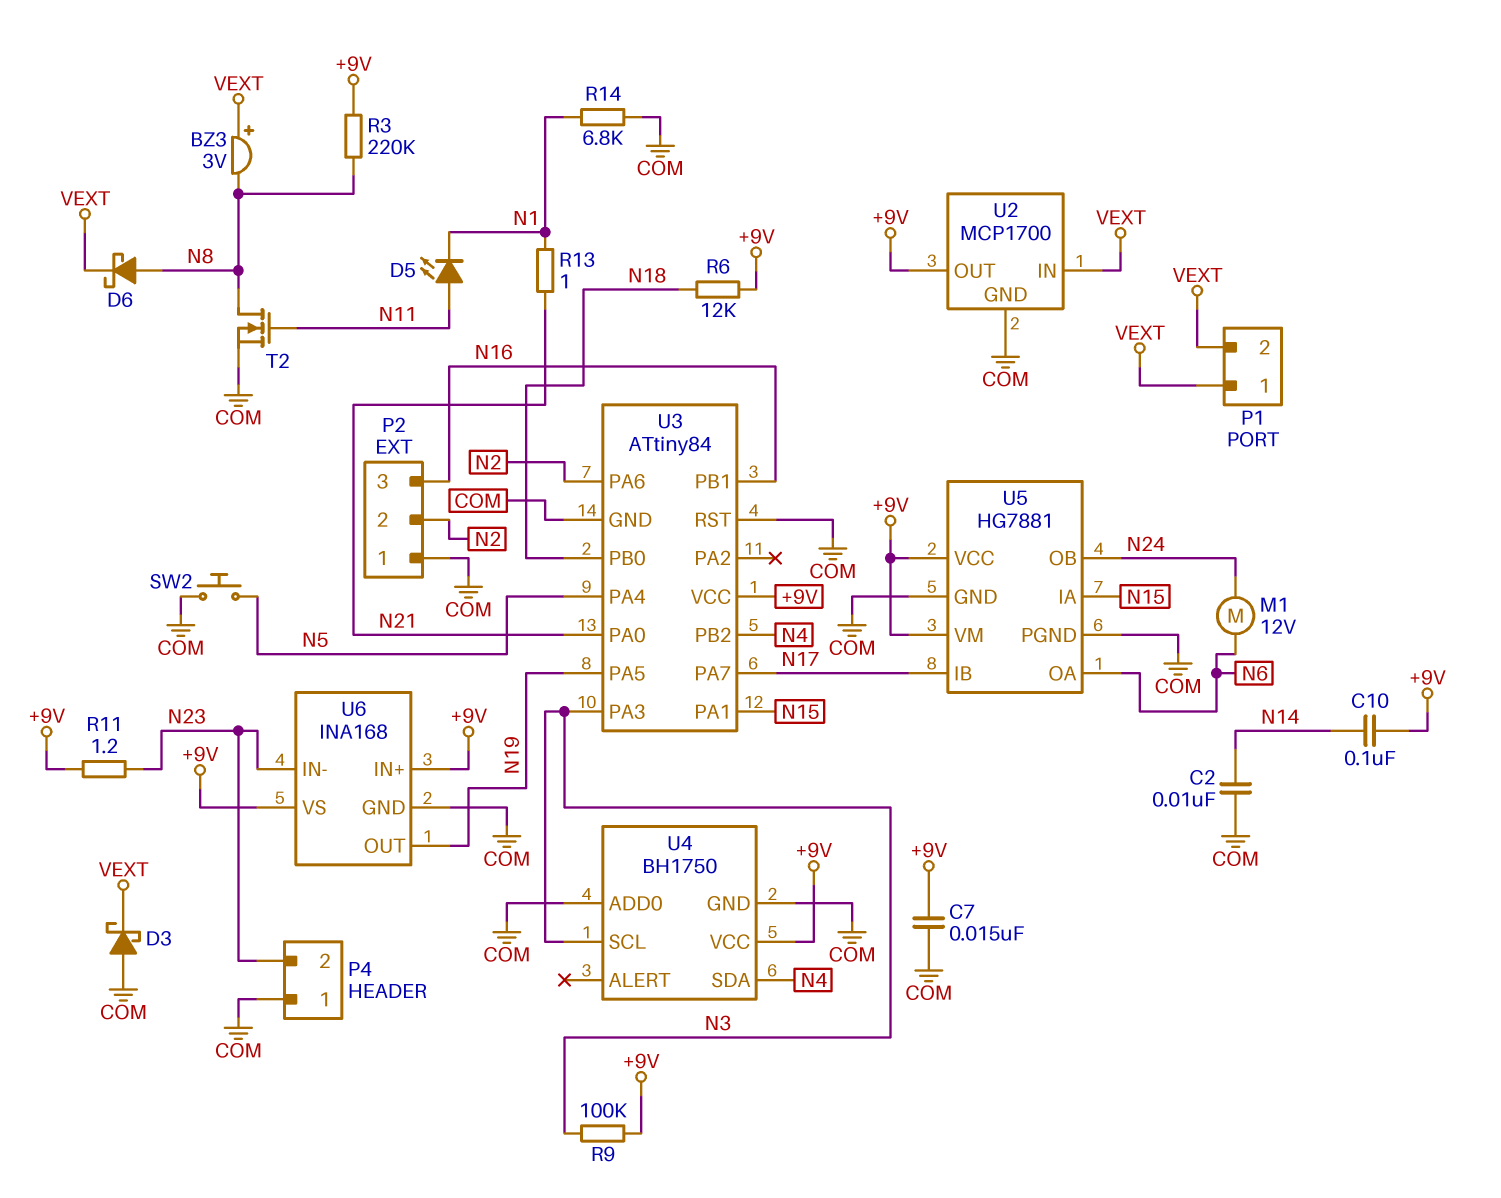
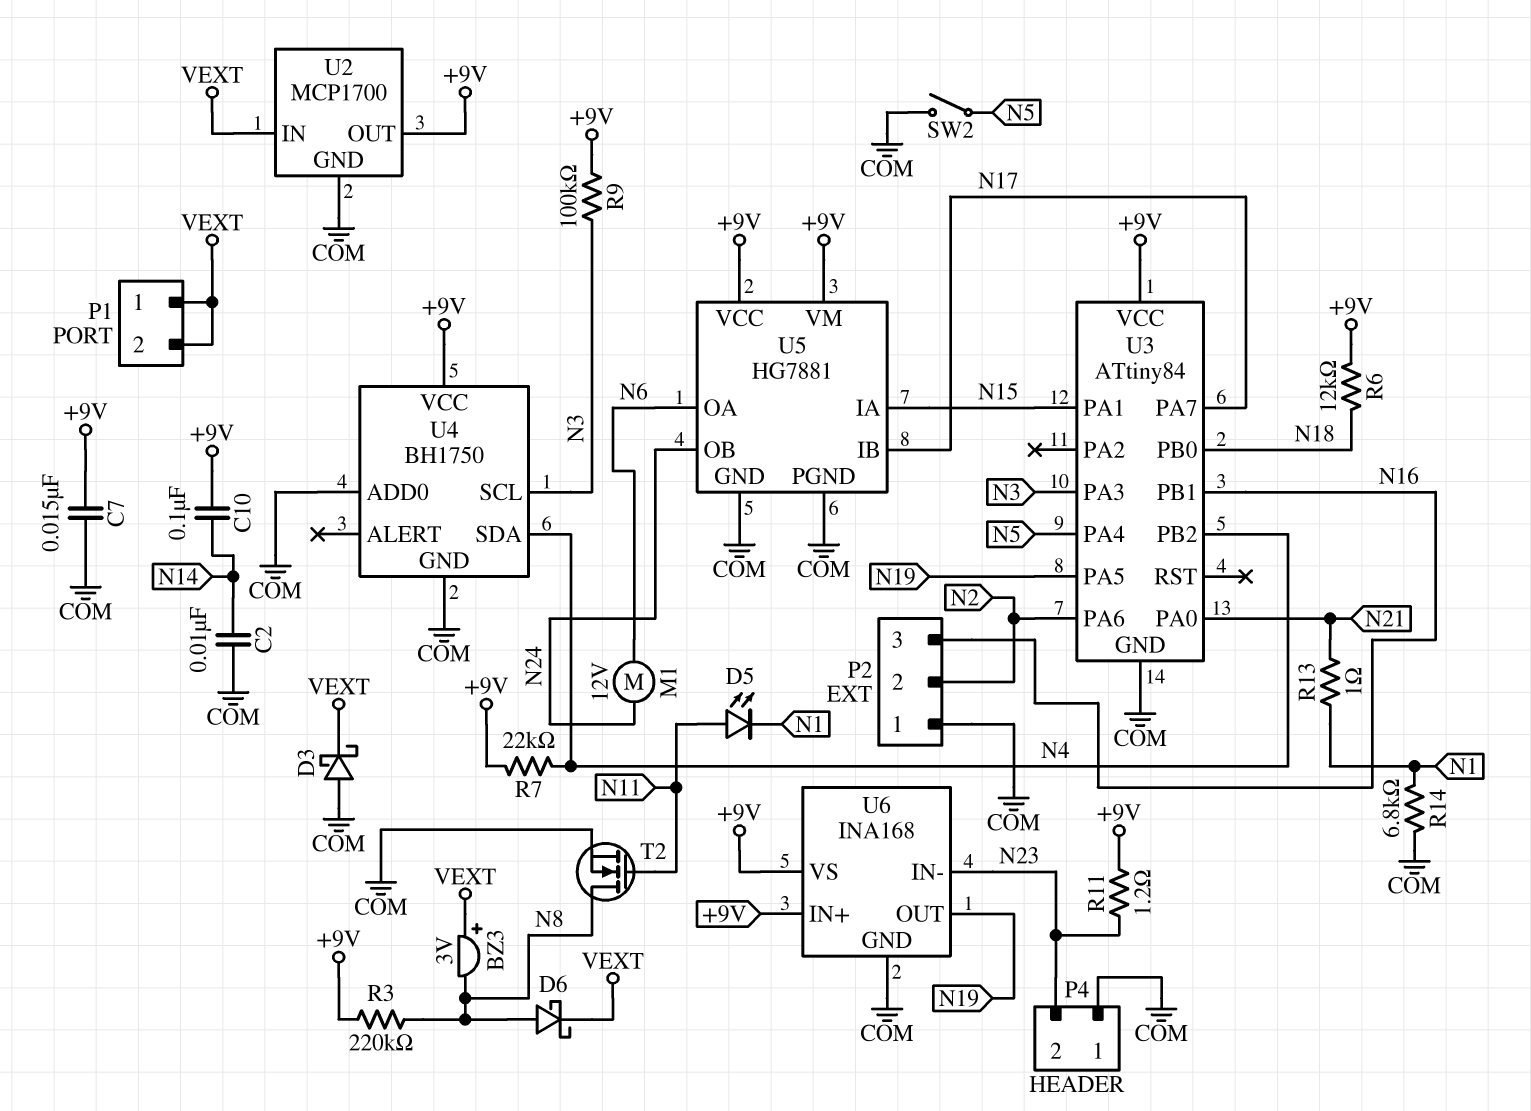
R7: none -> 22k (+9V, N4)
SW2: button (COM, N5) -> switch (COM, N5)
U3 pin RST: COM -> none

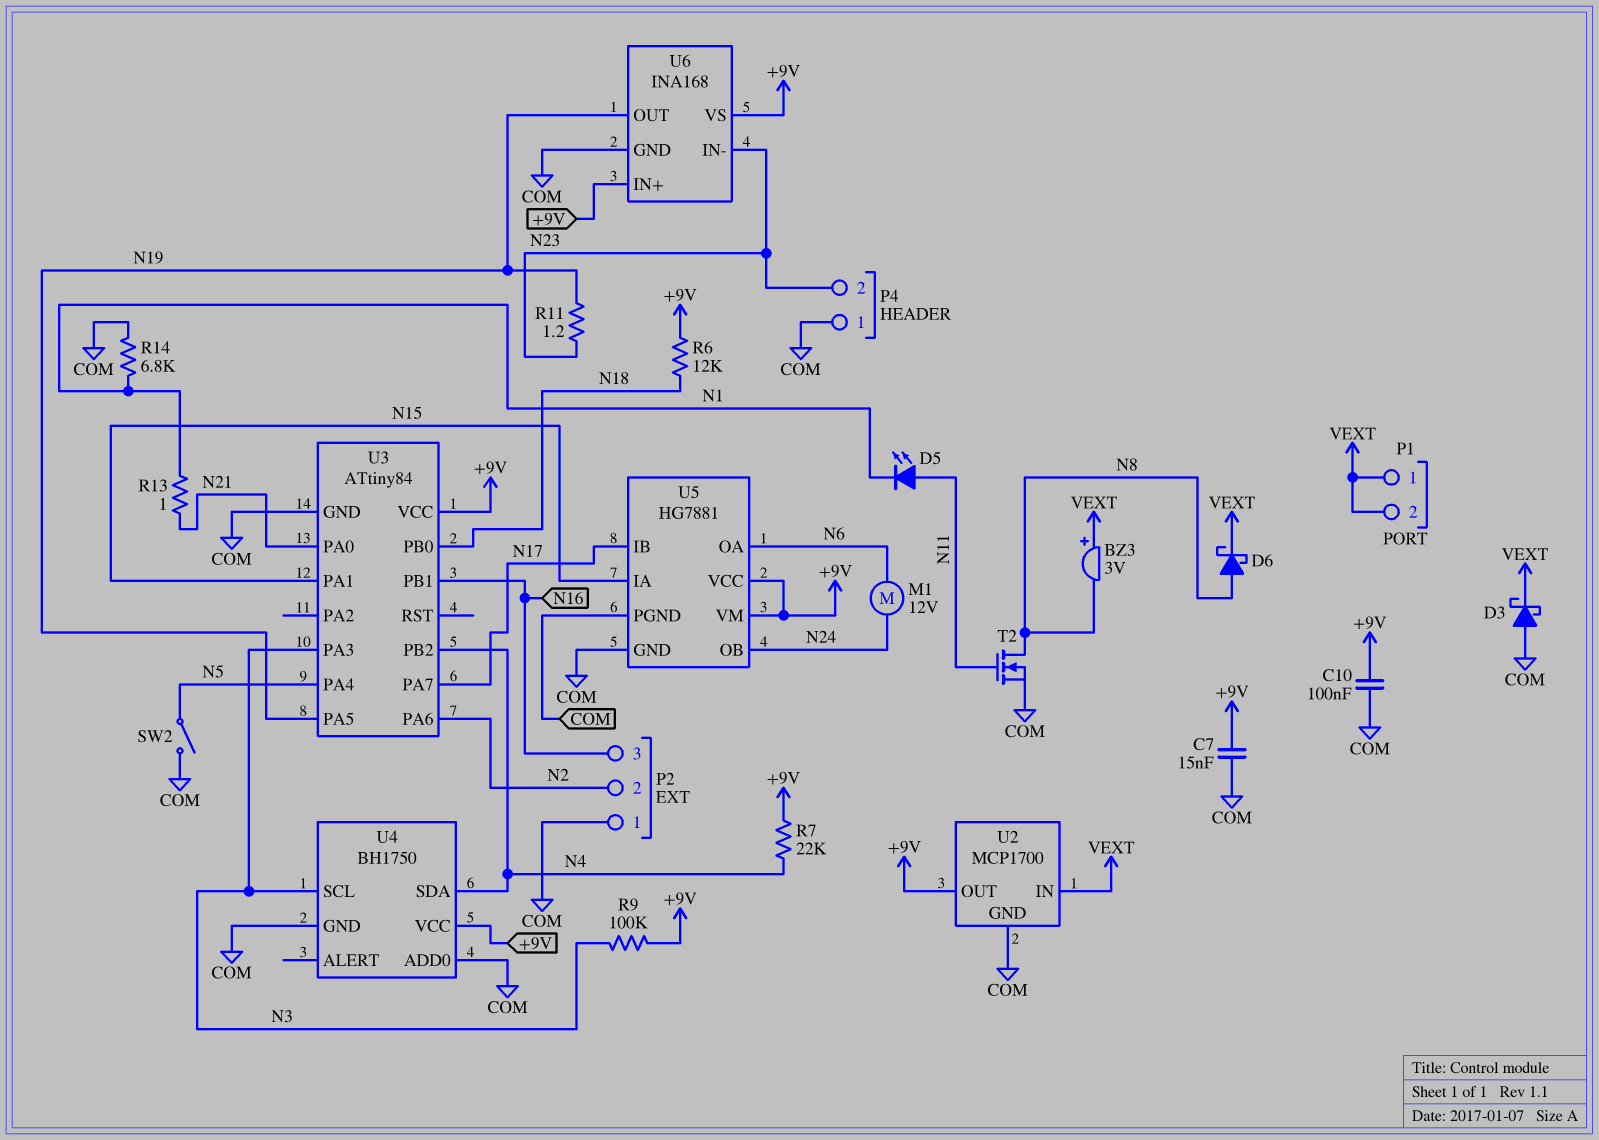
C2: 10nF (COM, N14) -> none
C10: 100nF (+9V, N14) -> 100nF (+9V, COM)
R3: 220k (+9V, N8) -> none
R11: 1.2 (+9V, N23) -> 1.2 (N19, N23)

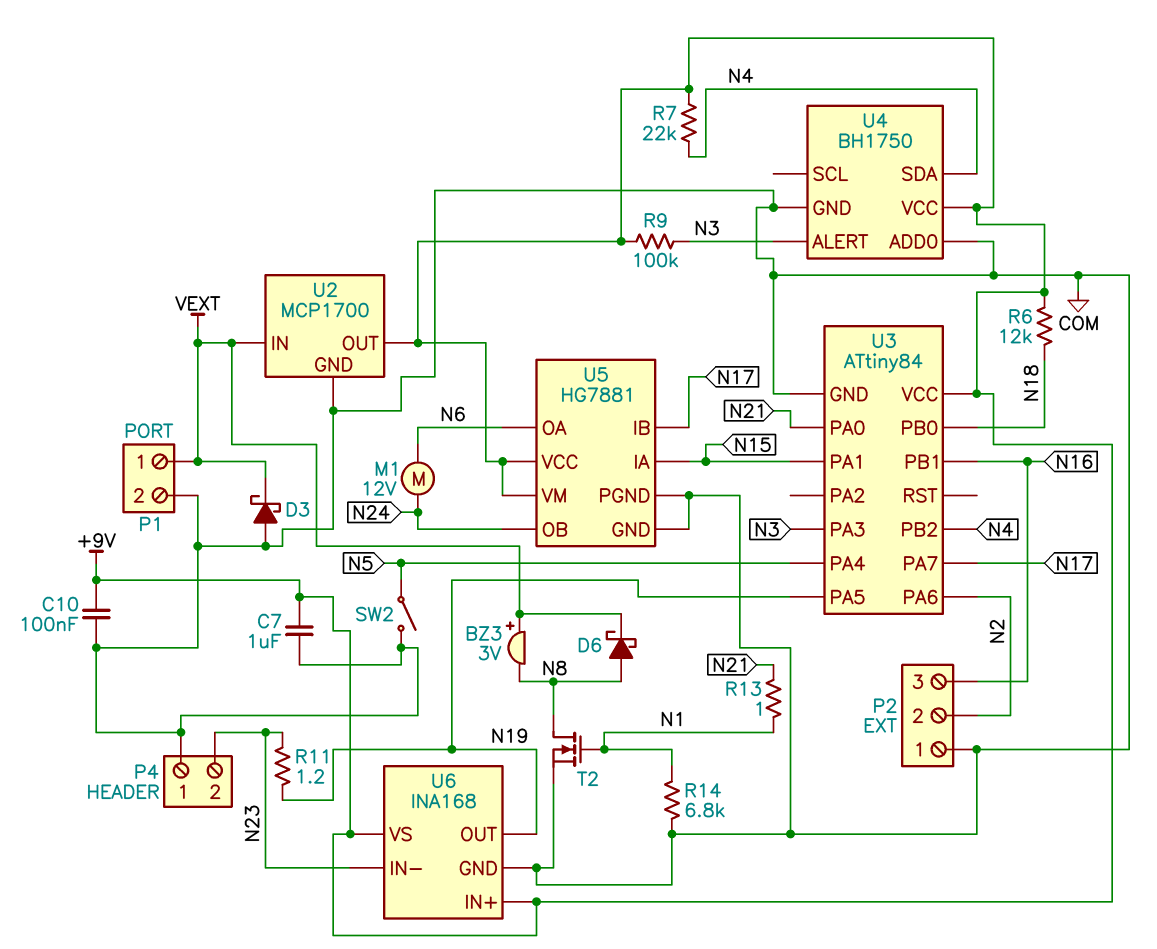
C7: 15nF (+9V, COM) -> 1uF (+9V, COM)
D5: LED (A N11, K N1) -> none
P1 pin 2: VEXT -> COM
T2: NMOS (G N11, D N8, S COM) -> NMOS (G N1, D N8, S COM)
U4 pin ALERT: none -> N3
U4 pin SCL: N3 -> none

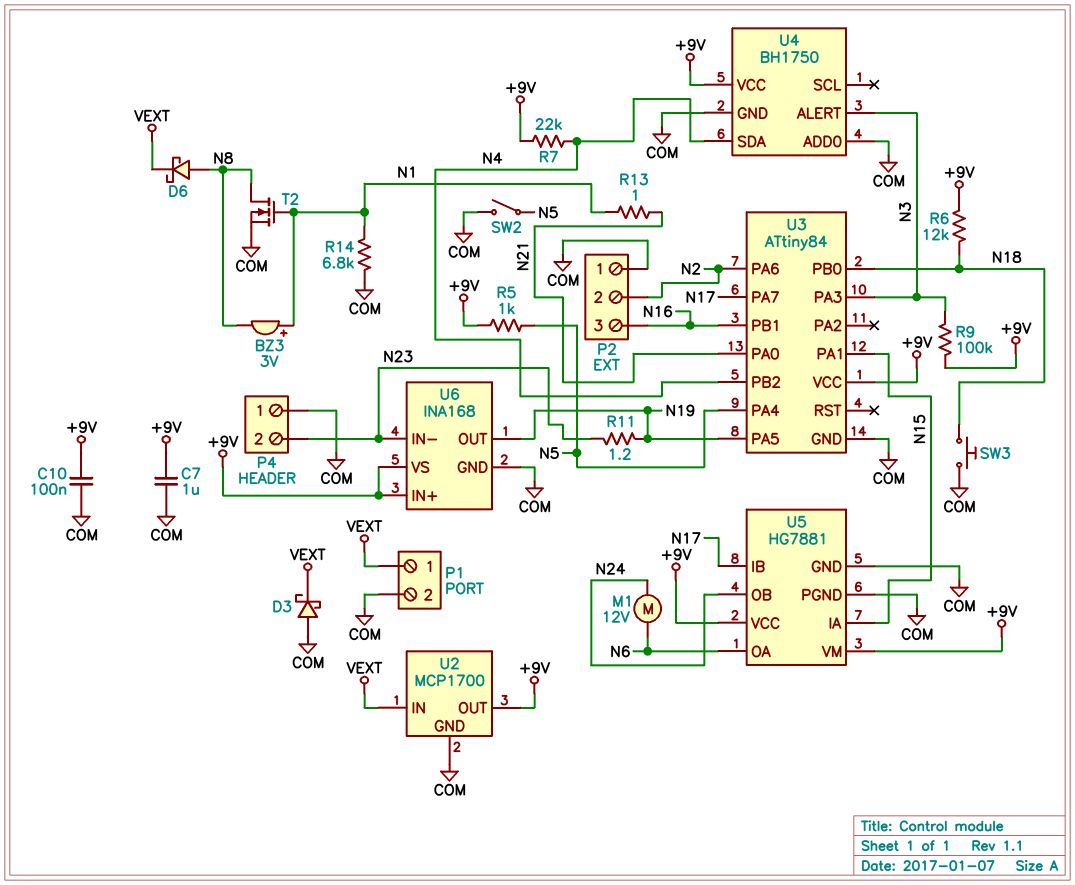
BZ3: buzzer 3V (plus VEXT, minus N8) -> buzzer 3V (plus N1, minus N8)
R5: none -> 1k (+9V, N5)
SW3: none -> button (COM, N18)

